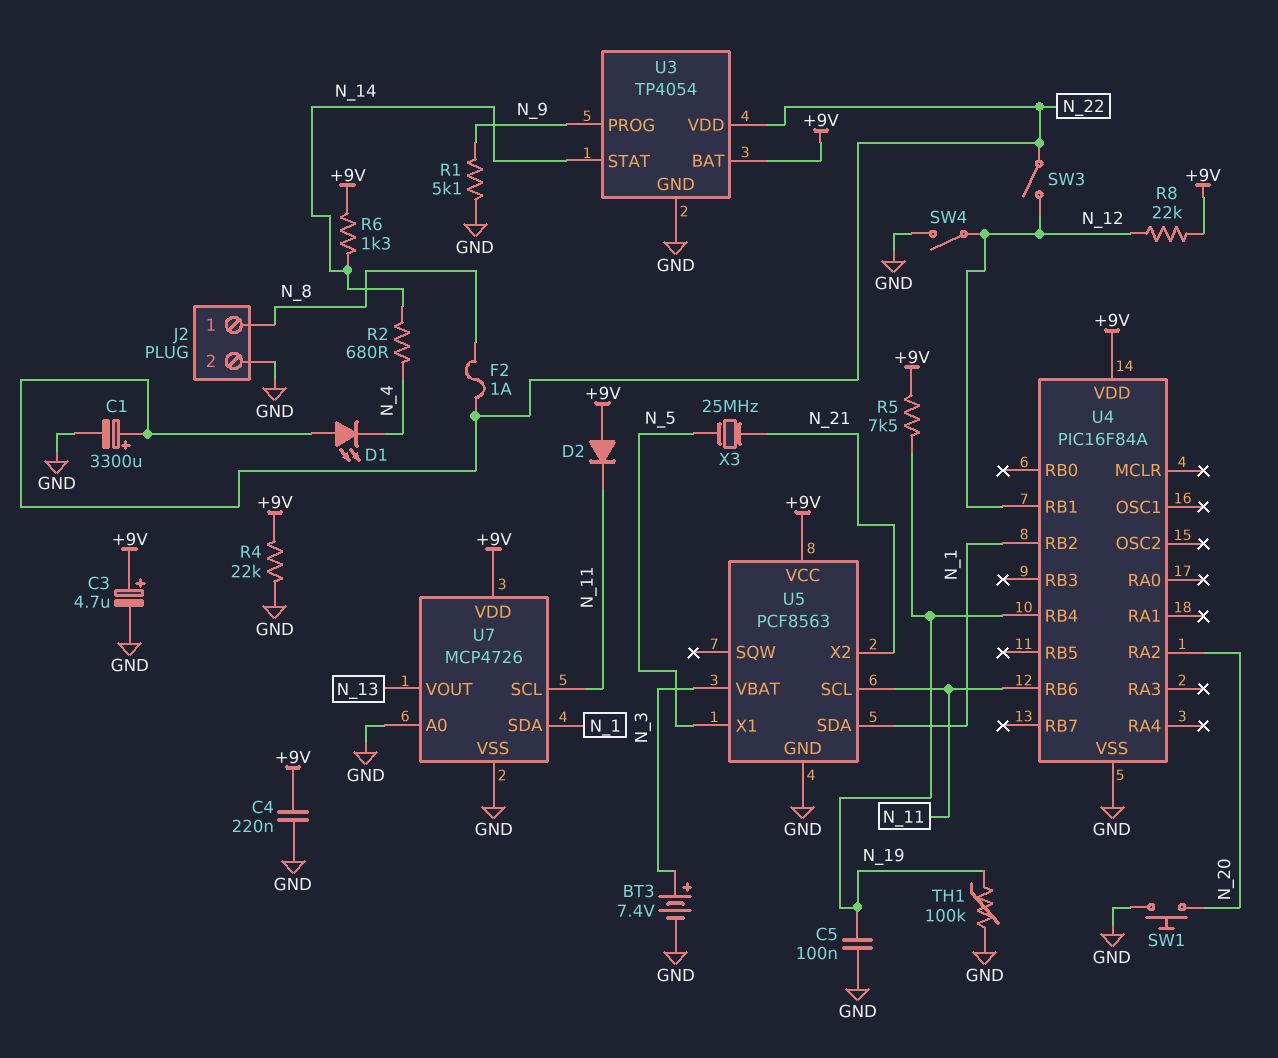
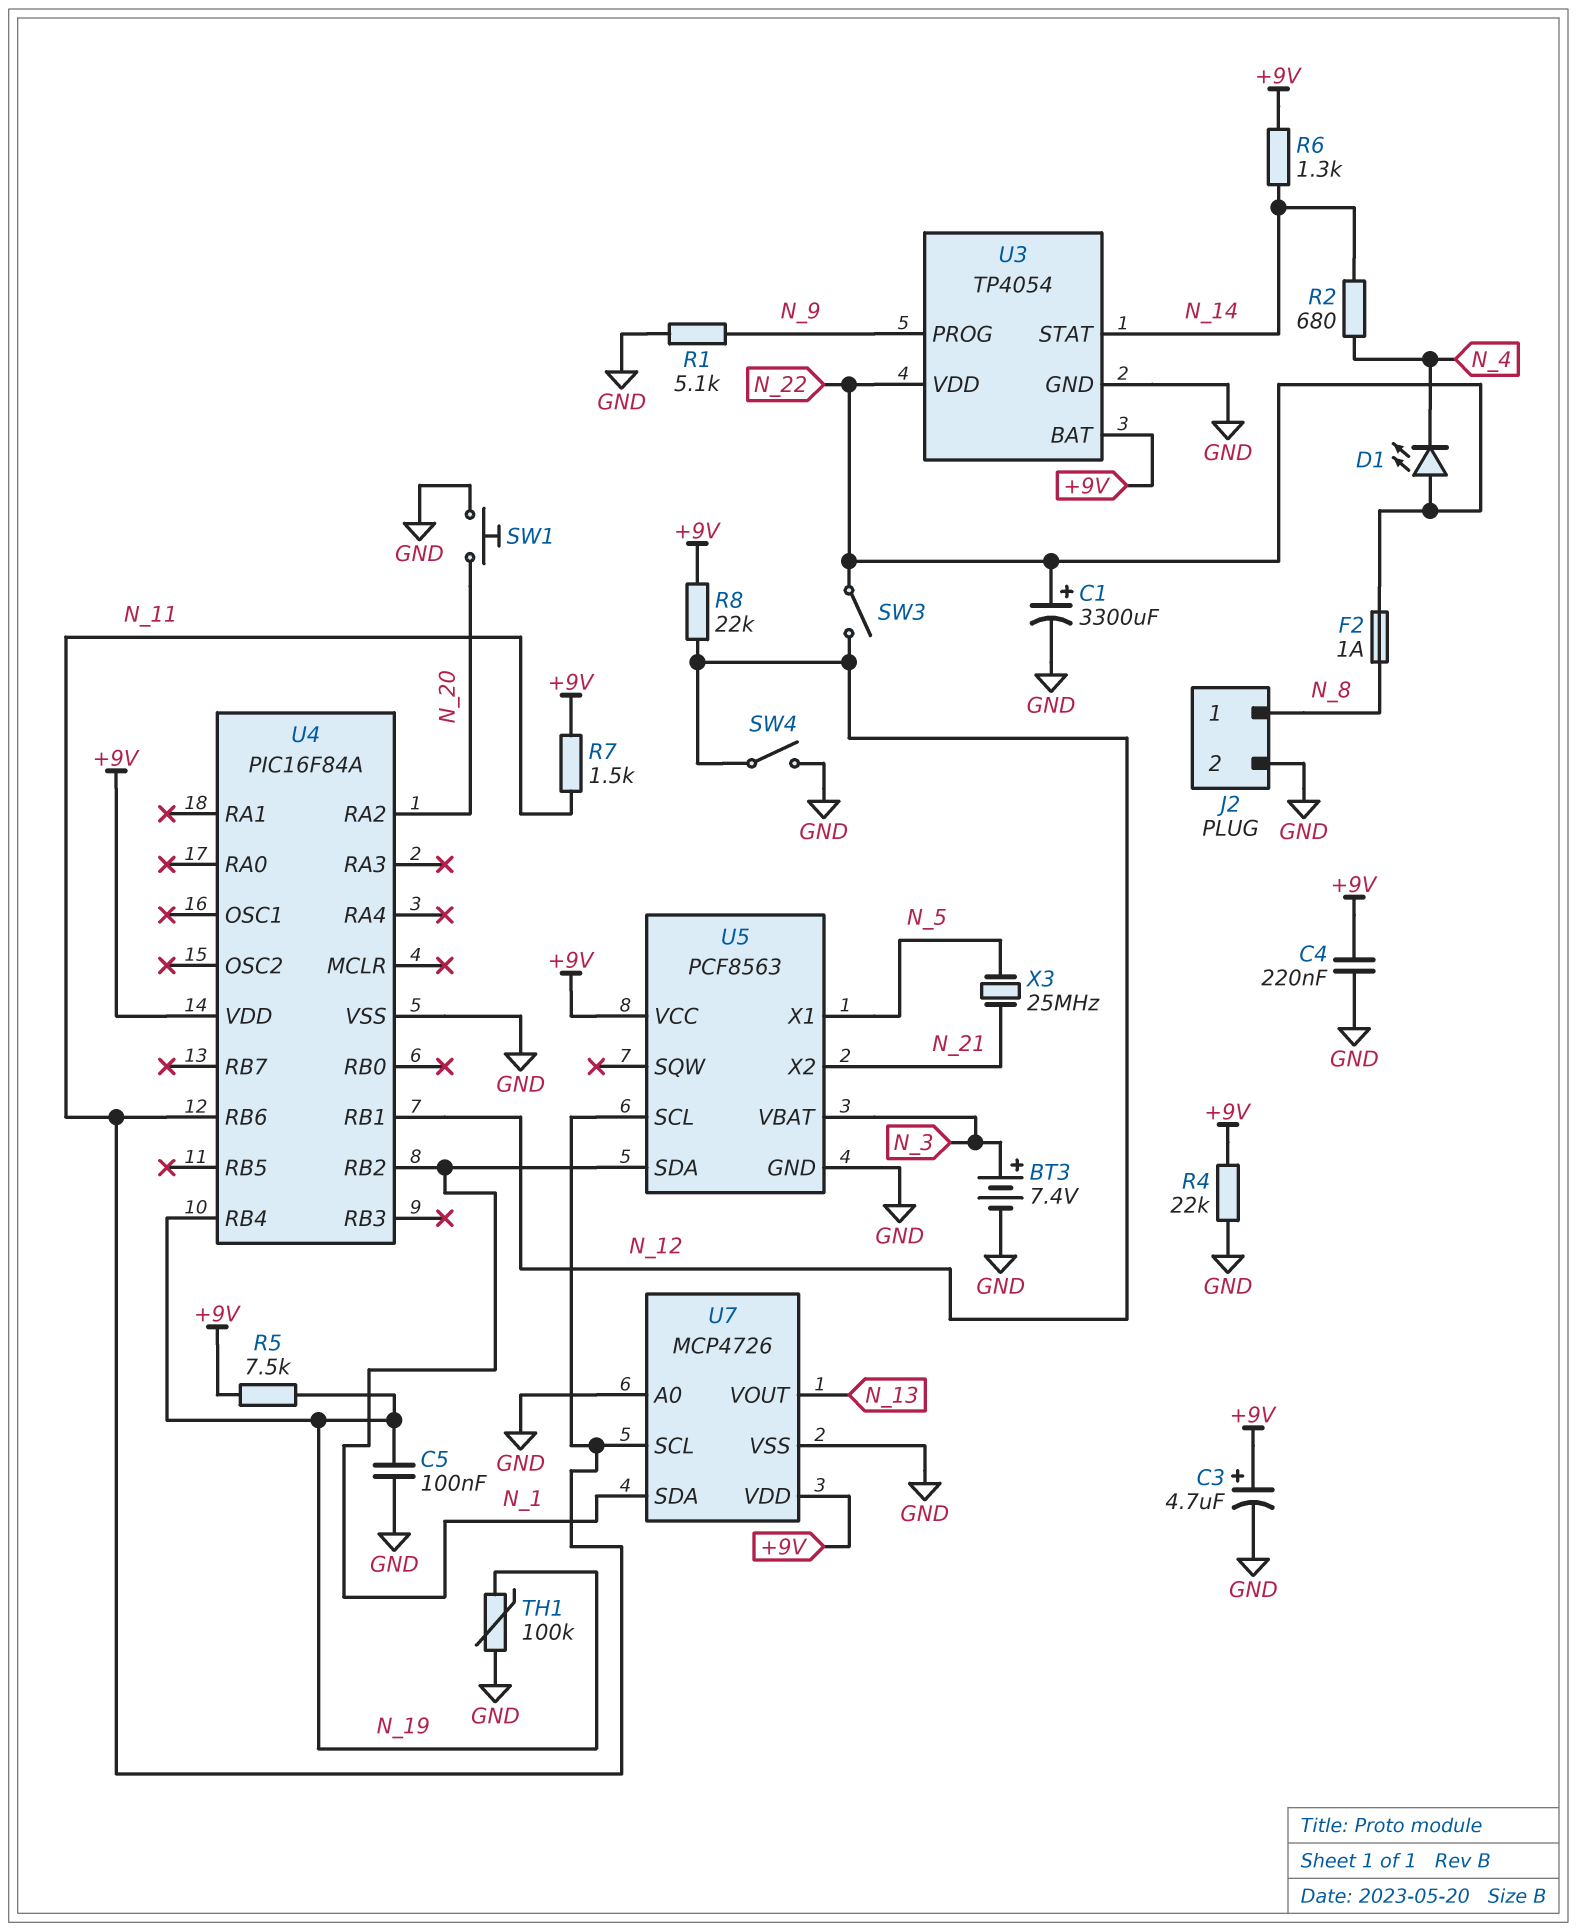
D2: diode (A +9V, K N_11) -> none
R7: none -> 1.5k (+9V, N_11)

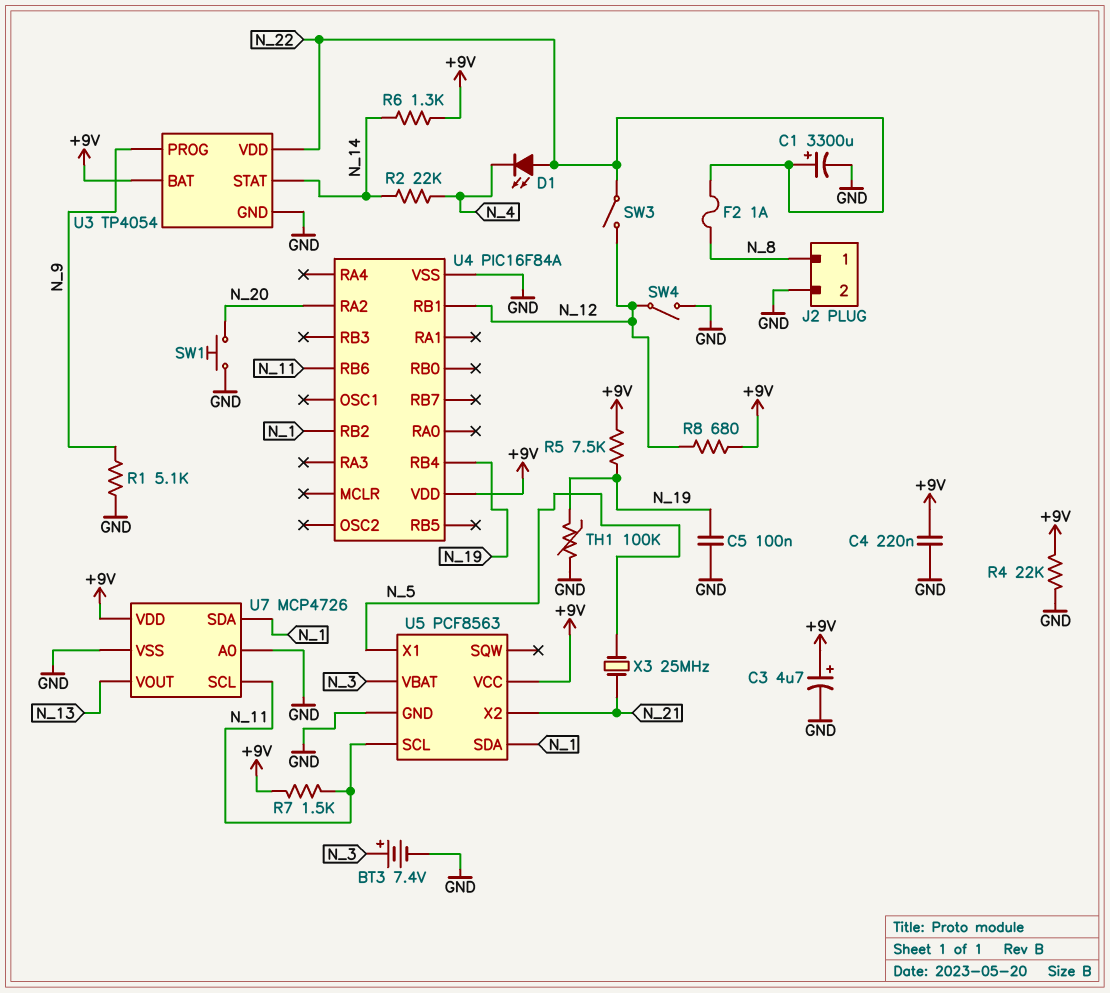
R2: 680 (N_4, N_14) -> 22k (N_4, N_14)
R8: 22k (+9V, N_12) -> 680 (+9V, N_12)

